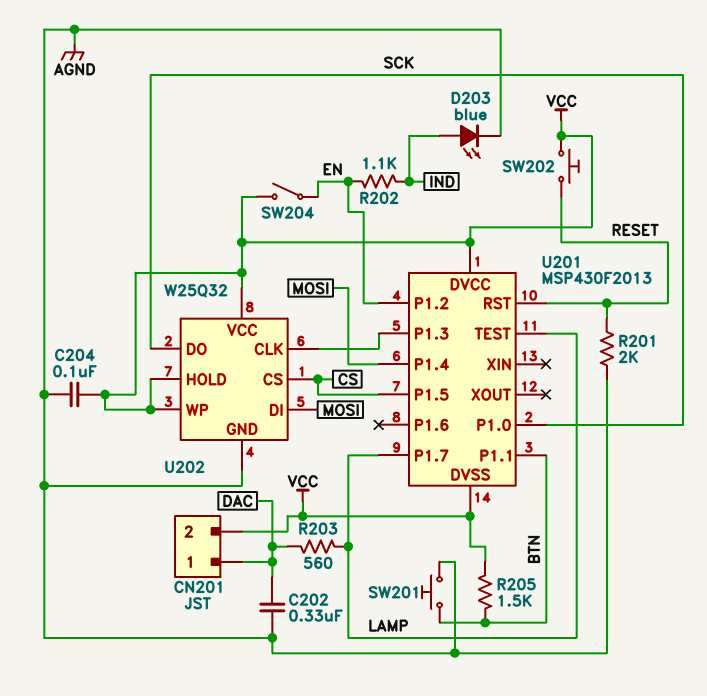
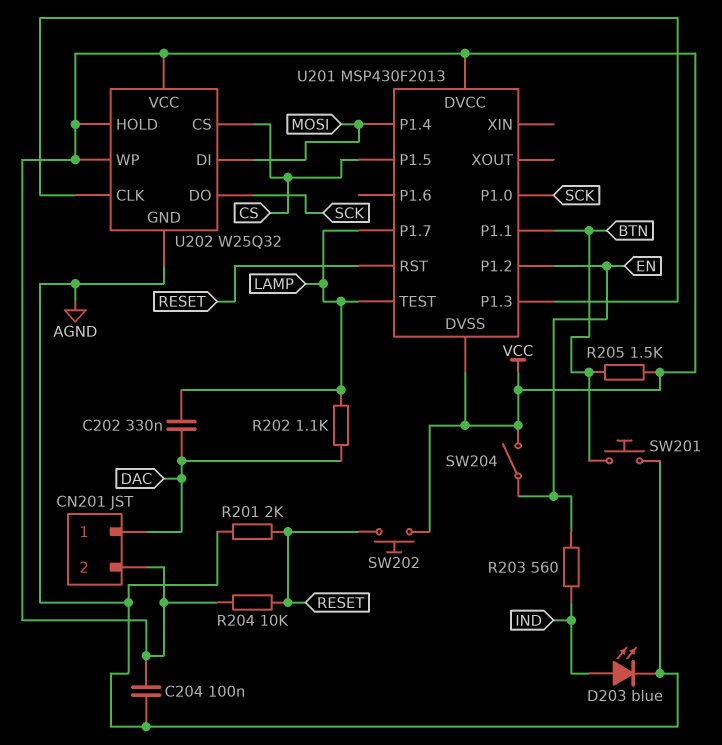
C202: 330nF (AGND, DAC) -> 330nF (DAC, LAMP)
R202: 1.1k (EN, IND) -> 1.1k (DAC, LAMP)
R203: 560 (DAC, LAMP) -> 560 (EN, IND)
R204: none -> 10k (RESET, VCC)

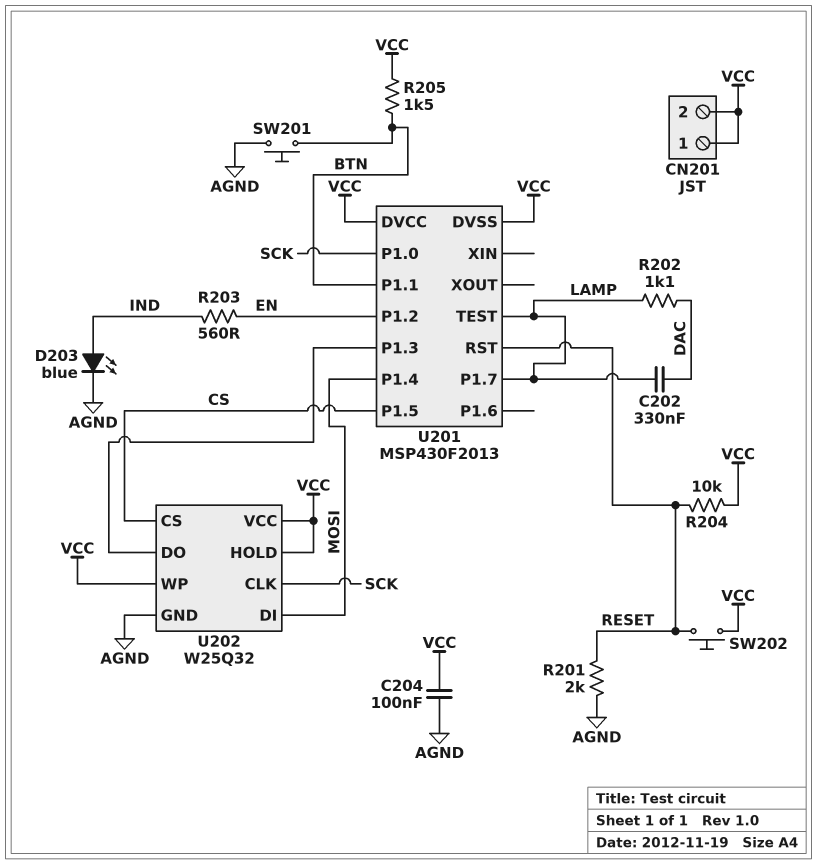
CN201 pin 1: DAC -> VCC
SW204: switch (EN, VCC) -> none
U202 pin CLK: U201/P1.3 -> SCK
U202 pin DO: SCK -> U201/P1.3

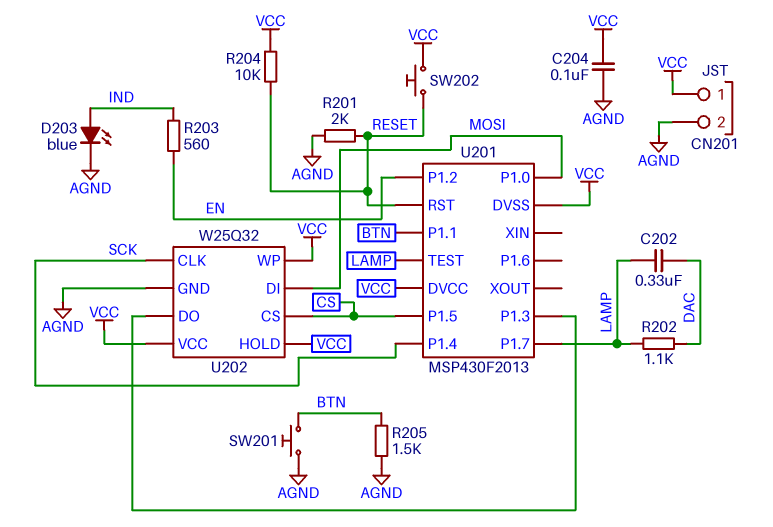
CN201 pin 2: VCC -> AGND
R205: 1.5k (BTN, VCC) -> 1.5k (AGND, BTN)
U201 pin P1.0: SCK -> MOSI
U201 pin P1.4: MOSI -> SCK

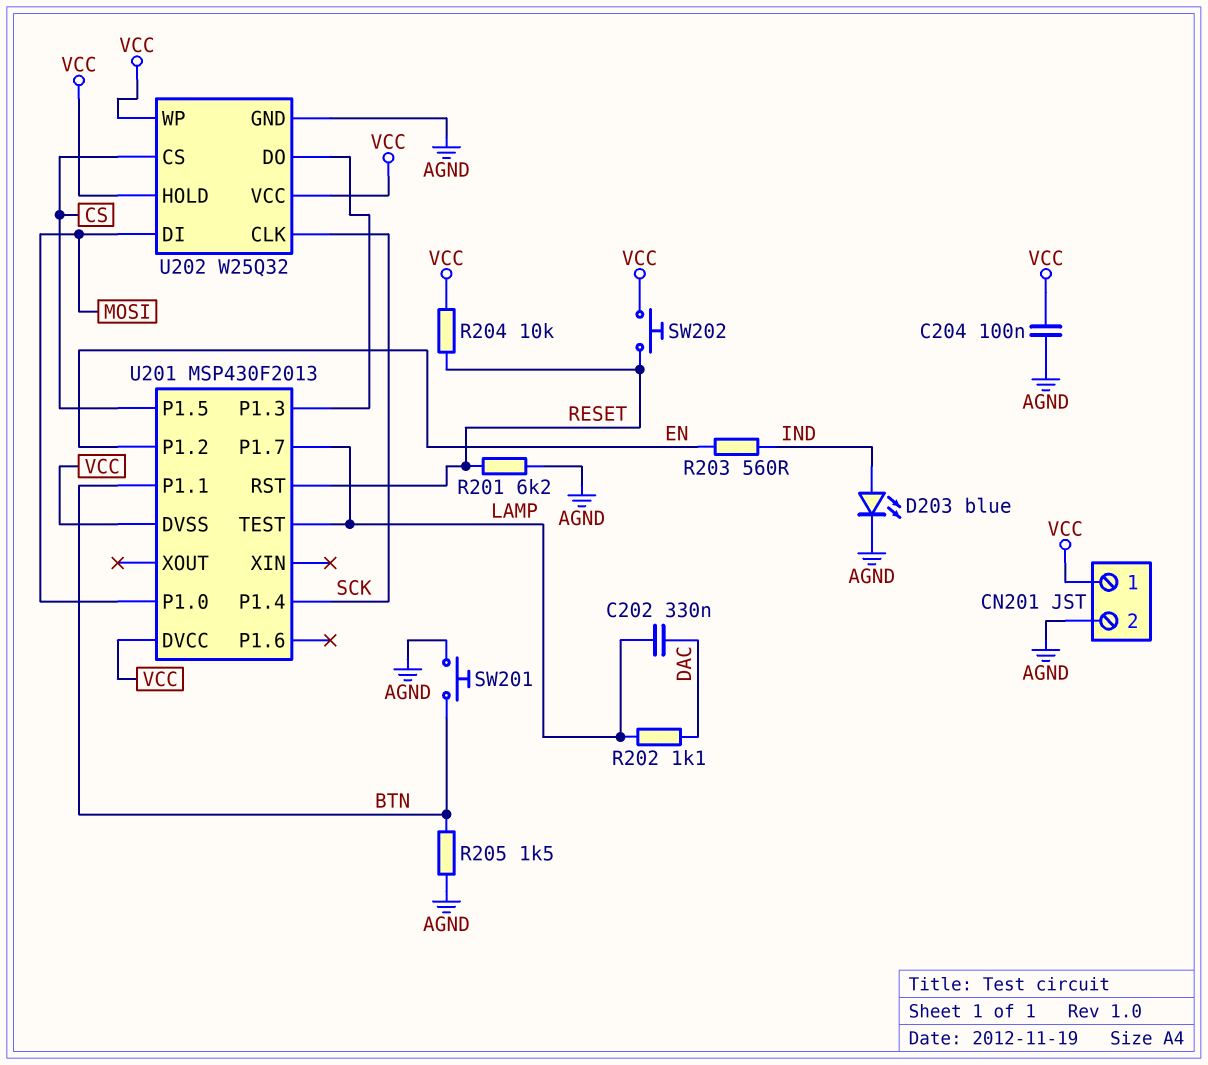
R201: 2k (AGND, RESET) -> 6.2k (AGND, RESET)

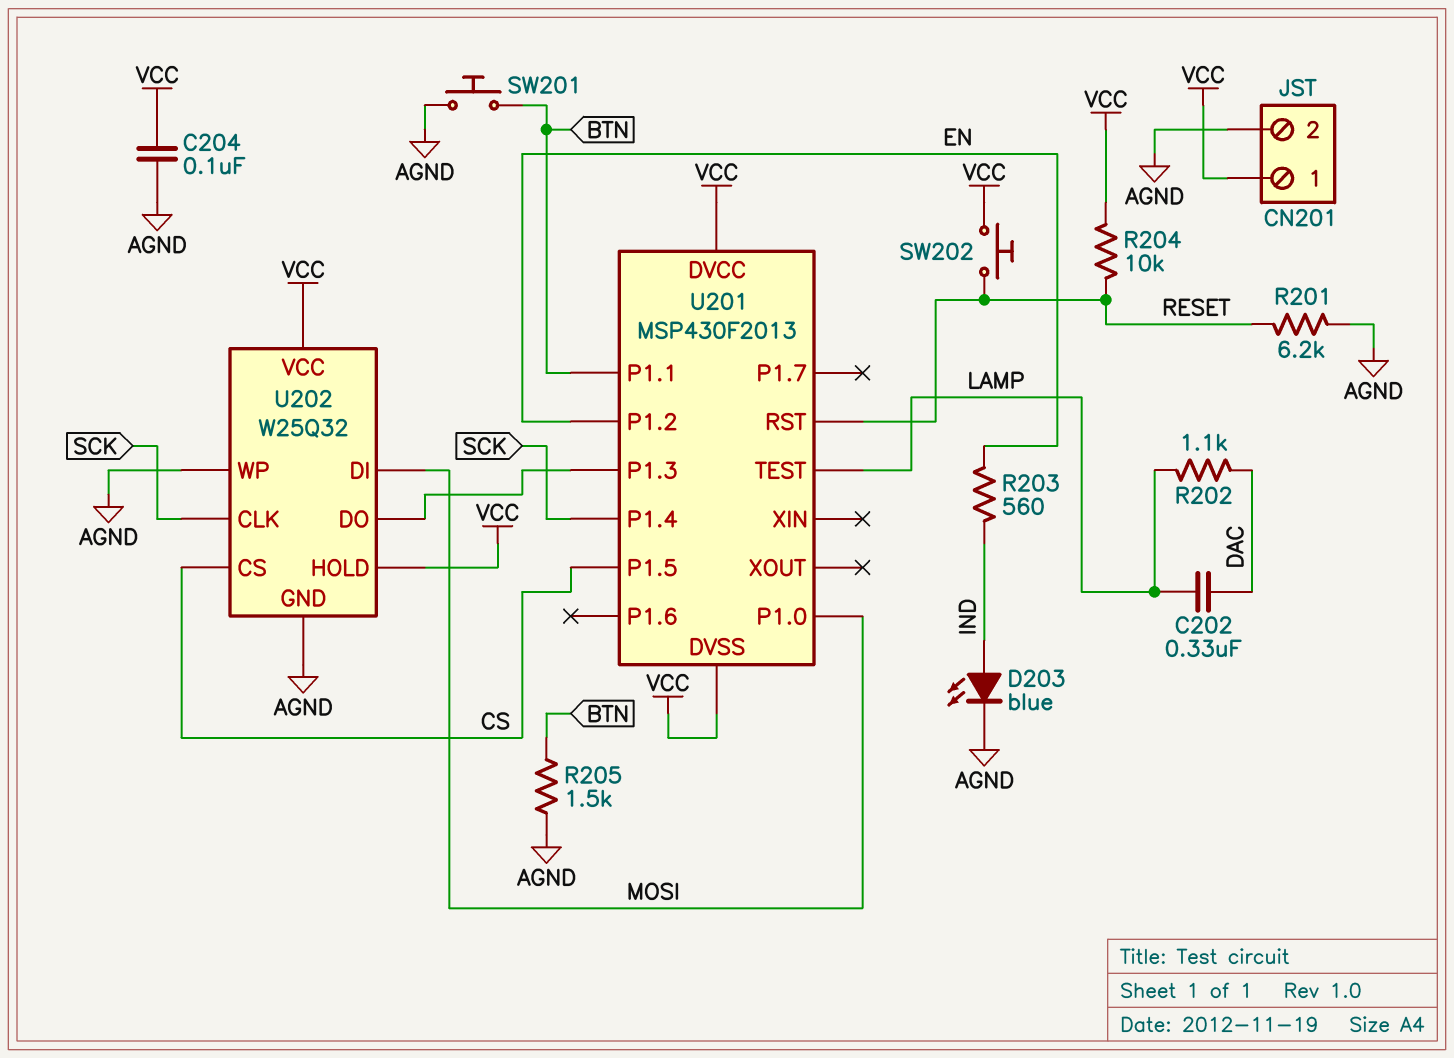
U201 pin P1.7: LAMP -> none
U202 pin WP: VCC -> AGND

